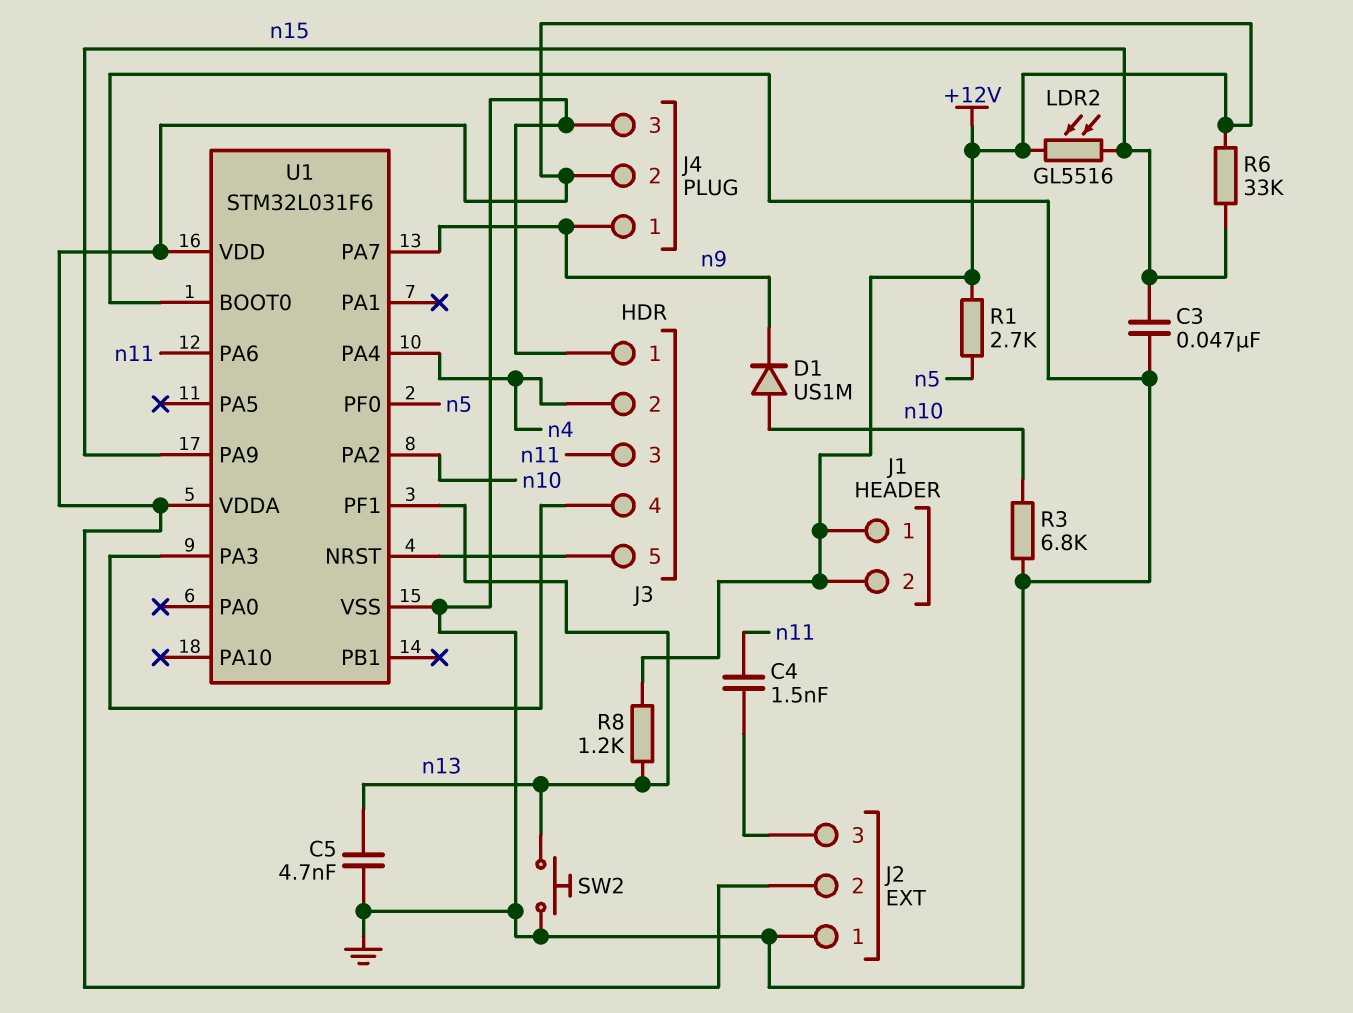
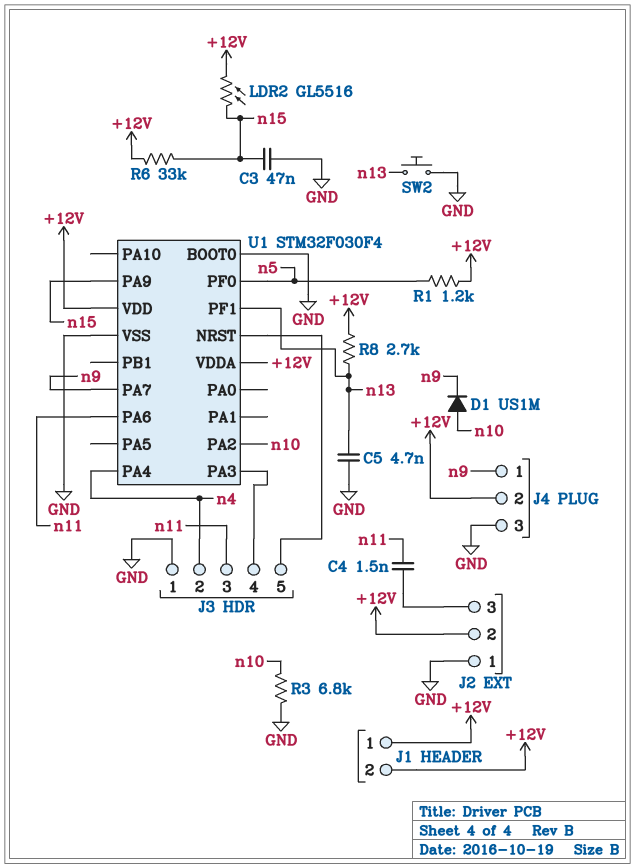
R1: 2.7k (+12V, n5) -> 1.2k (+12V, n5)
R8: 1.2k (+12V, n13) -> 2.7k (+12V, n13)
U1: STM32L031F6 -> STM32F030F4

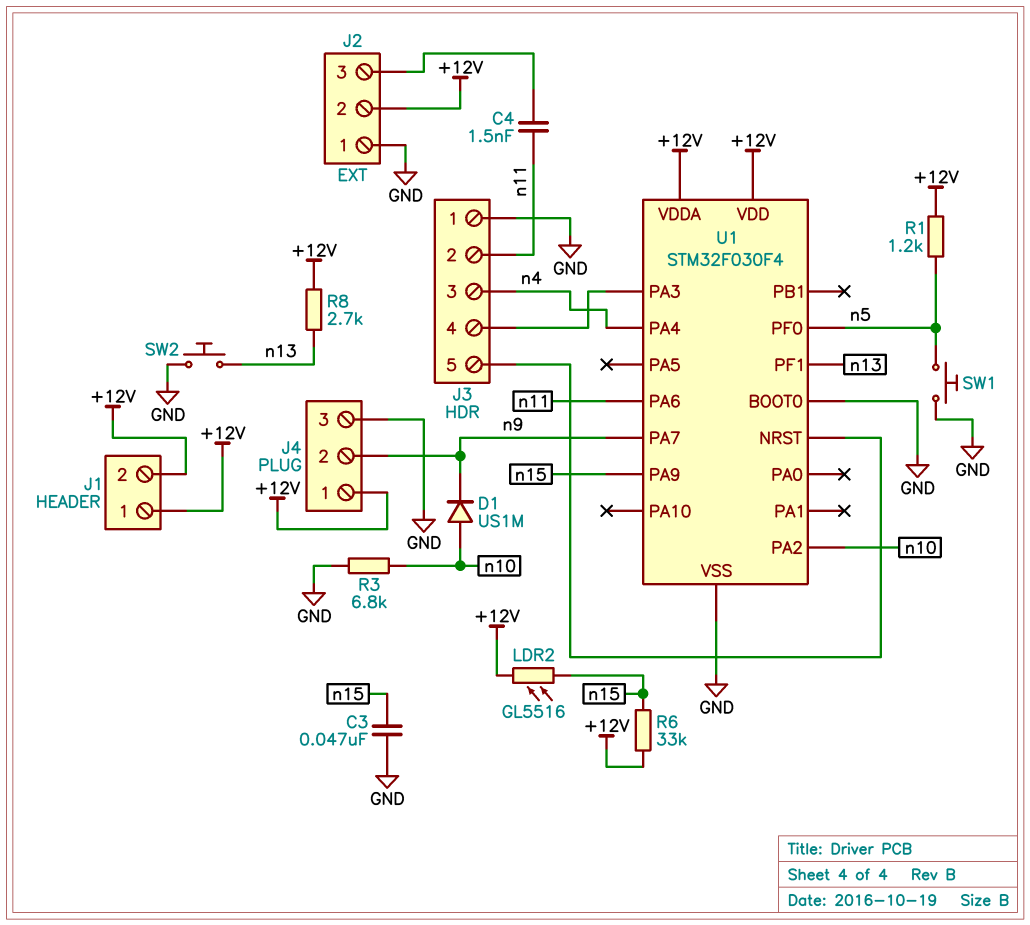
C5: 4.7nF (GND, n13) -> none
J3 pin 2: n4 -> n11
J3 pin 3: n11 -> n4
J4 pin 1: n9 -> +12V
J4 pin 2: +12V -> n9
SW1: none -> button (GND, n5)

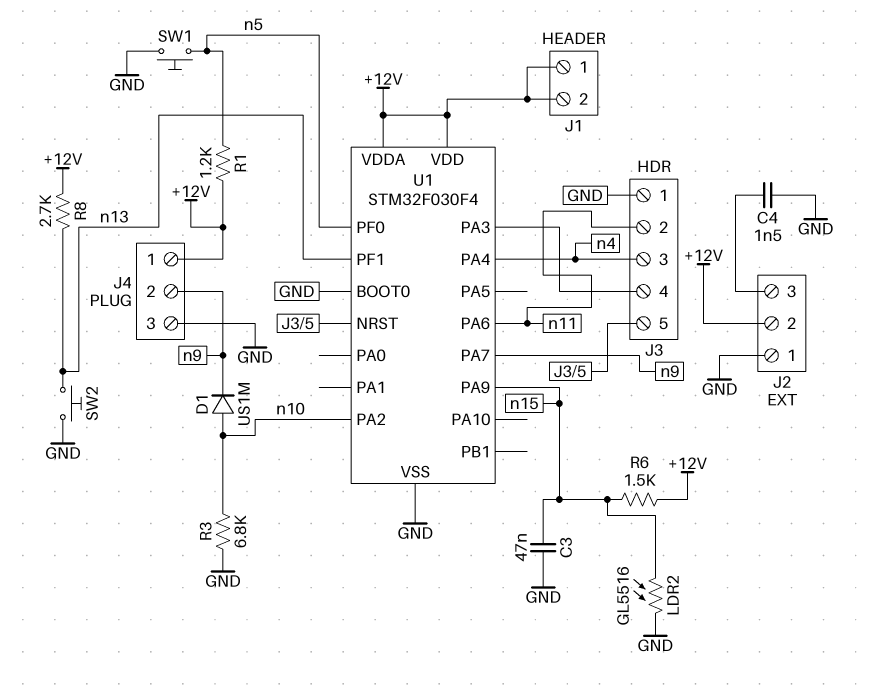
C4: 1.5nF (J2/3, n11) -> 1.5nF (GND, J2/3)
LDR2: GL5516 (+12V, n15) -> GL5516 (GND, n15)
R6: 33k (+12V, n15) -> 1.5k (+12V, n15)

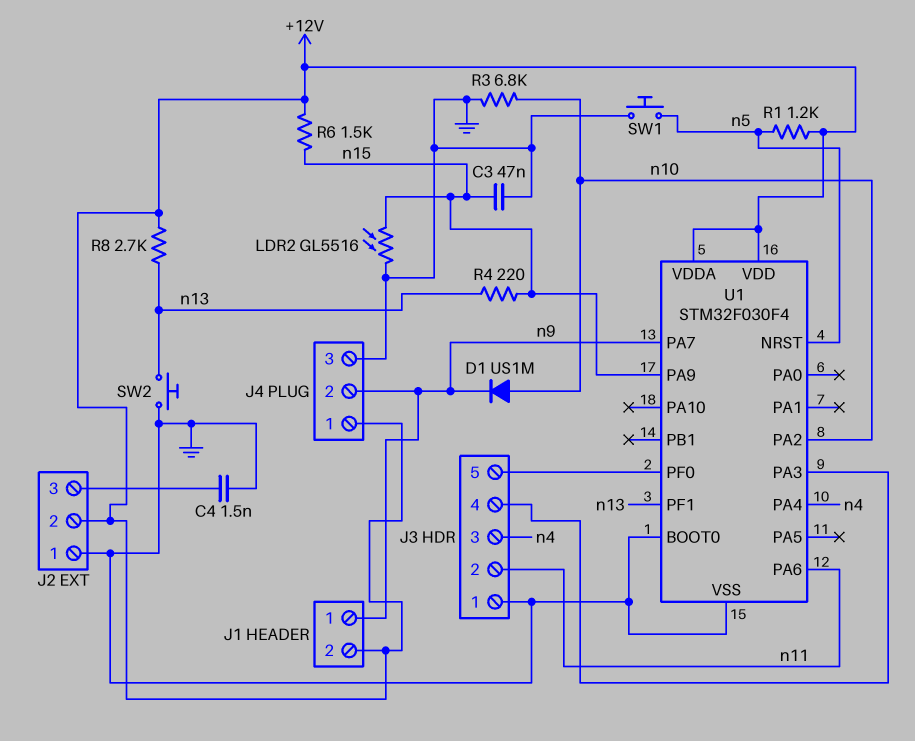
J1 pin 1: +12V -> n9
R4: none -> 220 (n13, n15)
U1 pin NRST: J3/5 -> n5
U1 pin PF0: n5 -> J3/5

